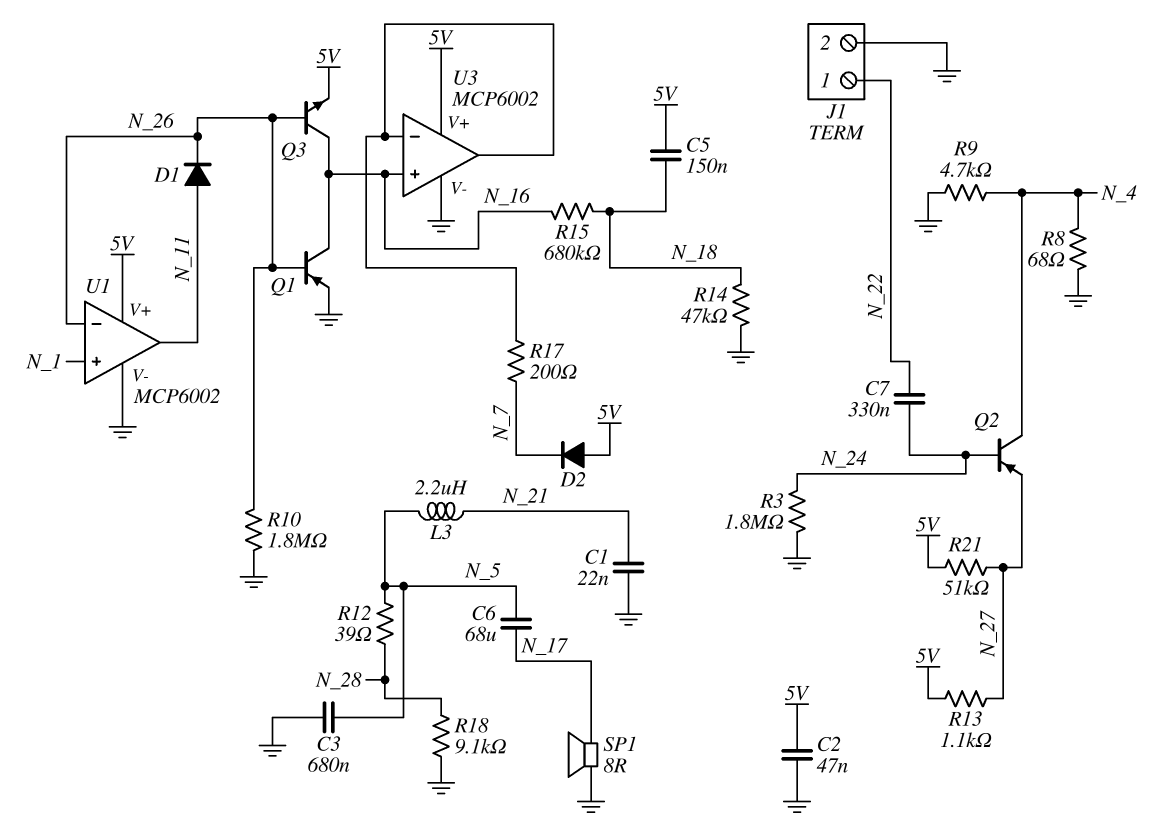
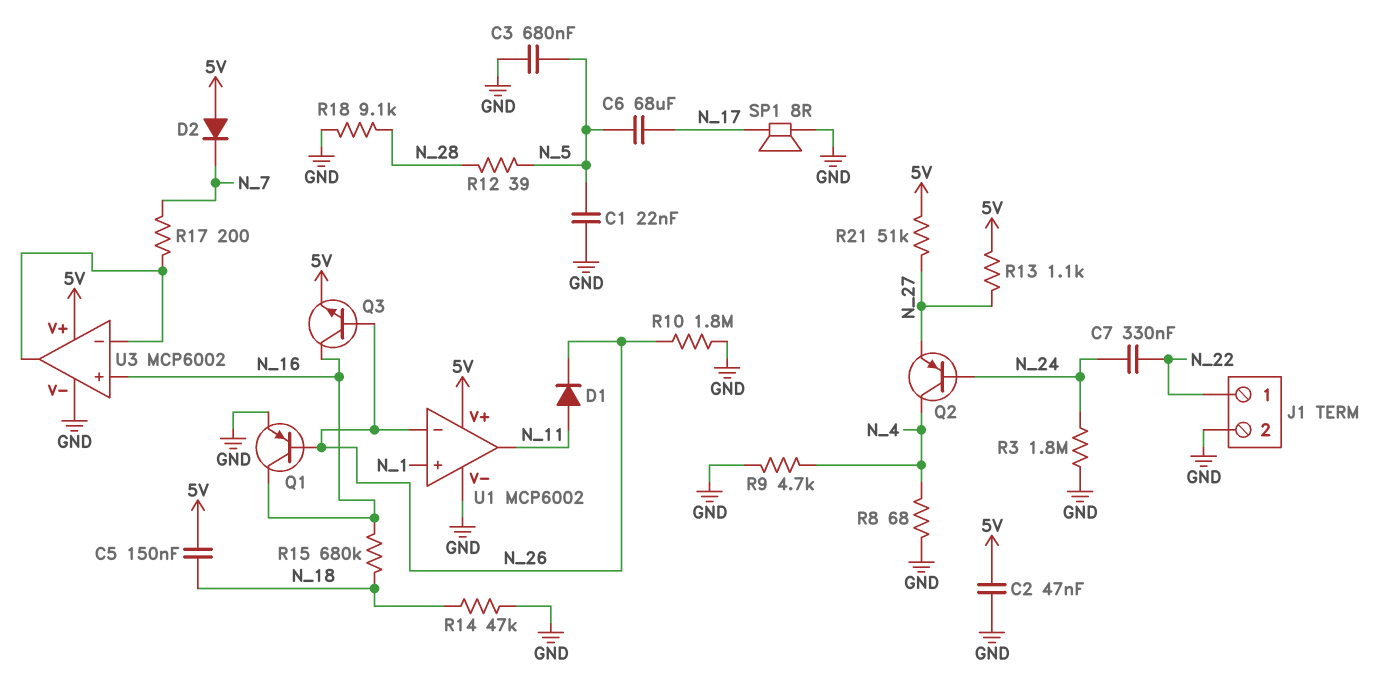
C1: 22nF (GND, N_21) -> 22nF (GND, N_5)
L3: 2.2uH (N_5, N_21) -> none

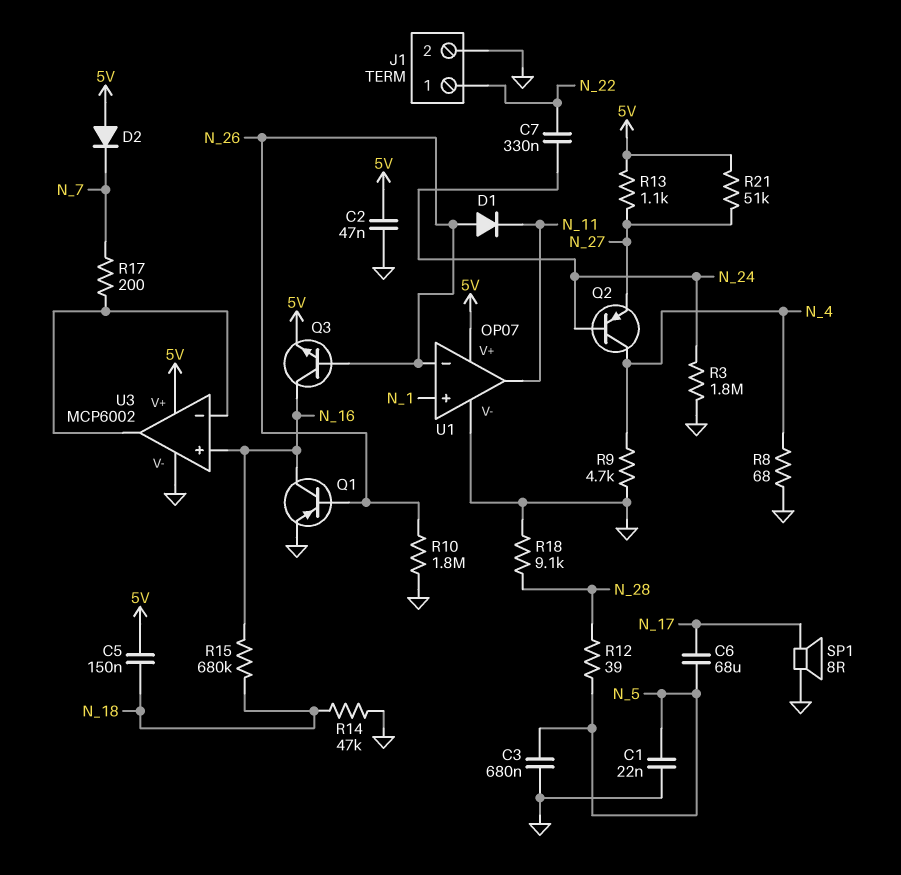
D1: diode (A N_11, K N_26) -> diode (A N_26, K N_11)
U1: MCP6002 -> OP07

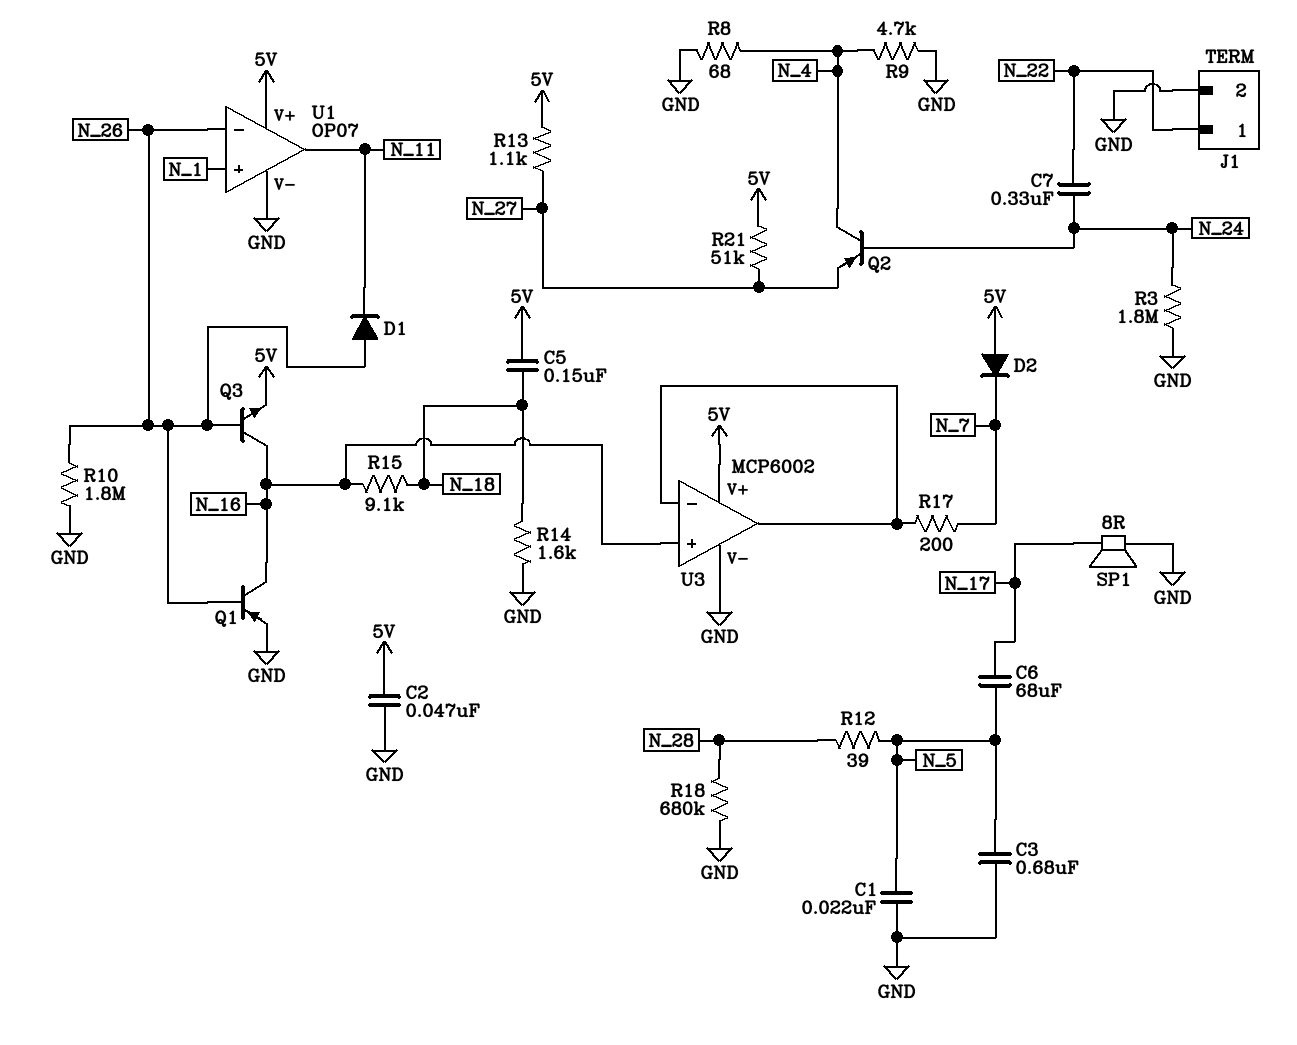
R14: 47k (GND, N_18) -> 1.6k (GND, N_18)
R15: 680k (N_16, N_18) -> 9.1k (N_16, N_18)
R18: 9.1k (GND, N_28) -> 680k (GND, N_28)

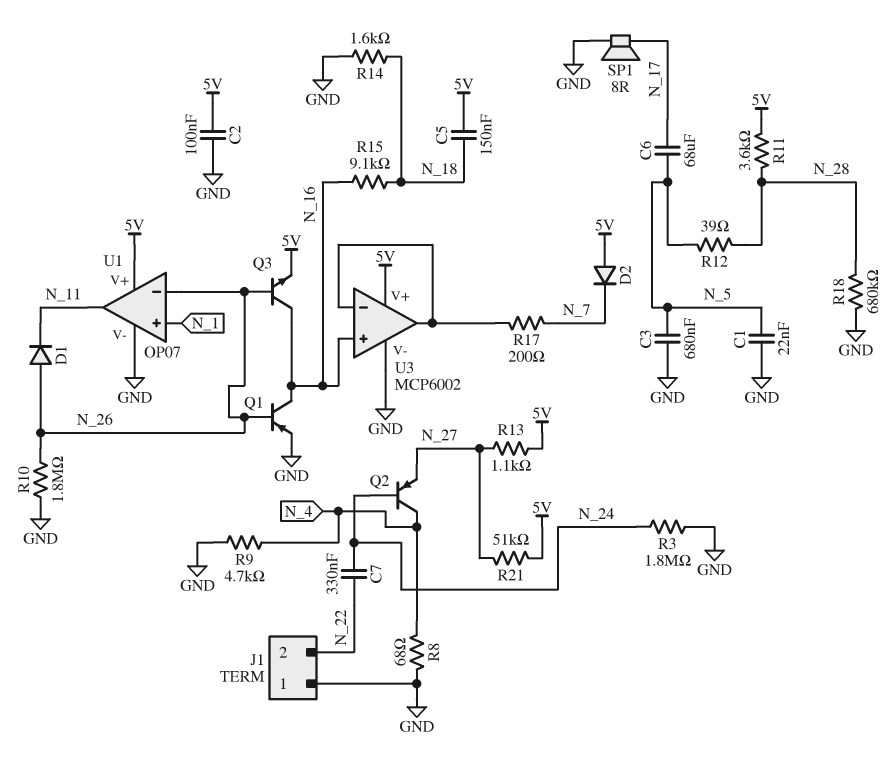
C2: 47nF (5V, GND) -> 100nF (5V, GND)
J1 pin 1: N_22 -> GND
J1 pin 2: GND -> N_22
R11: none -> 3.6k (5V, N_28)

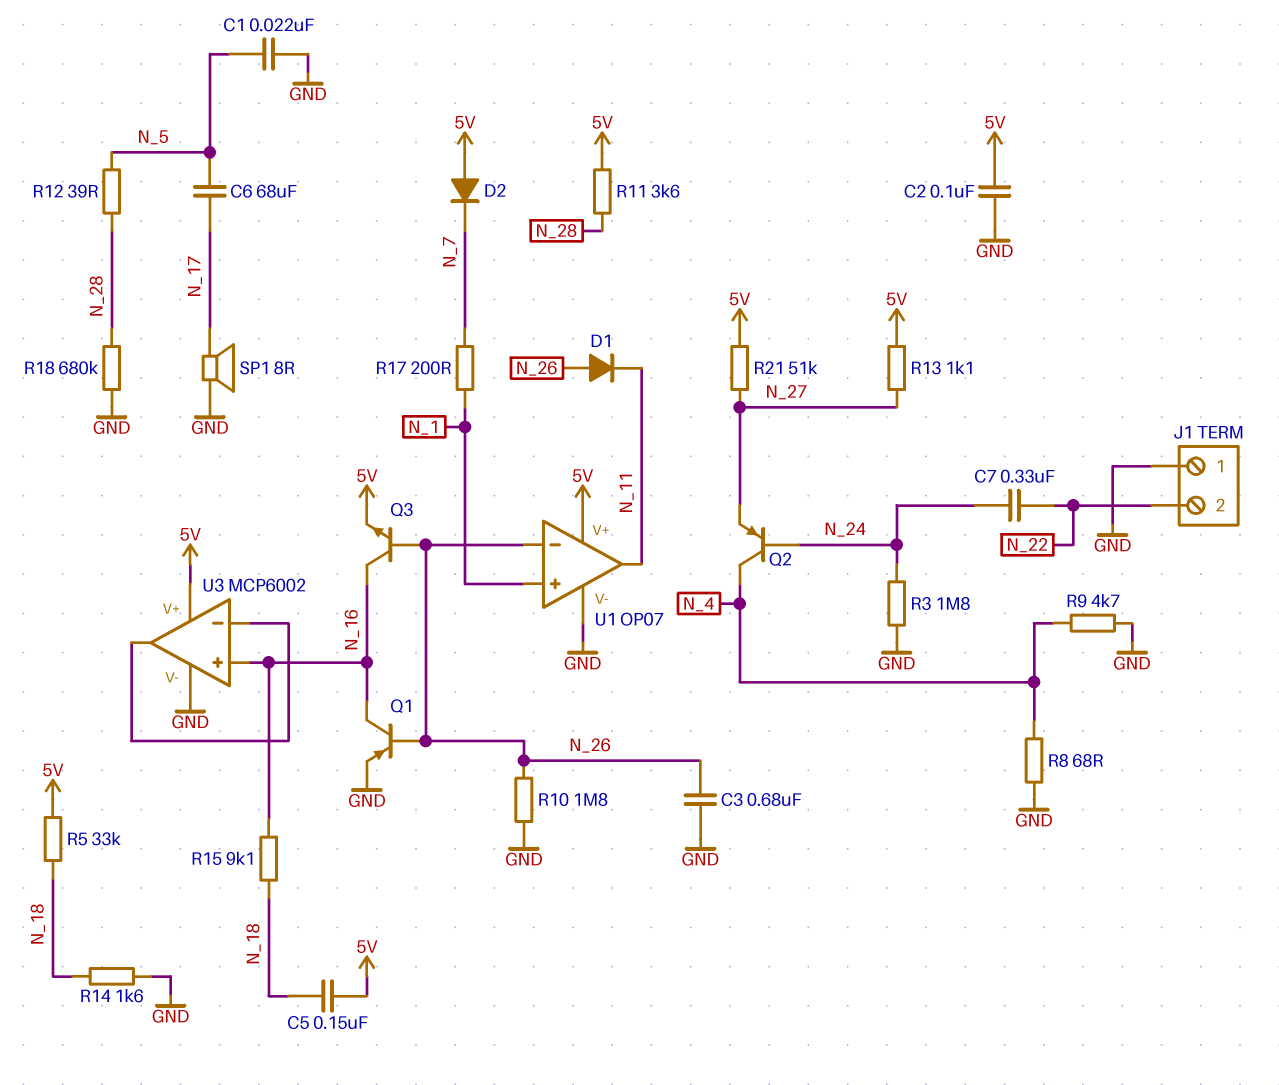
C3: 680nF (GND, N_5) -> 680nF (GND, N_26)
R5: none -> 33k (5V, N_18)
R17: 200 (N_7, U3/in-) -> 200 (N_1, N_7)

